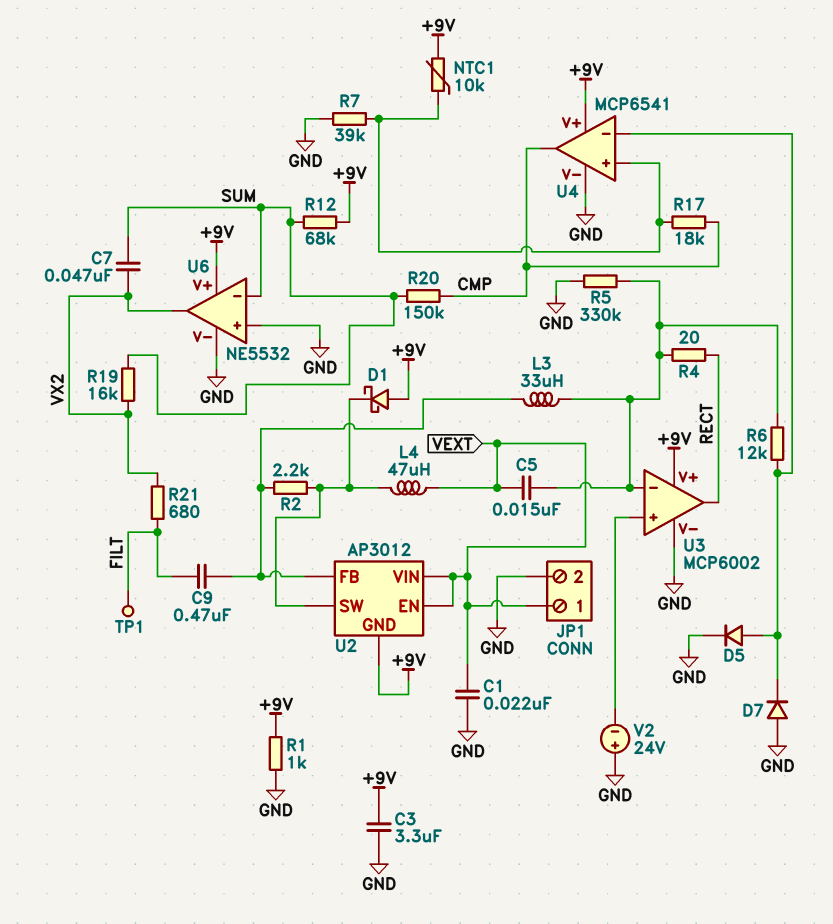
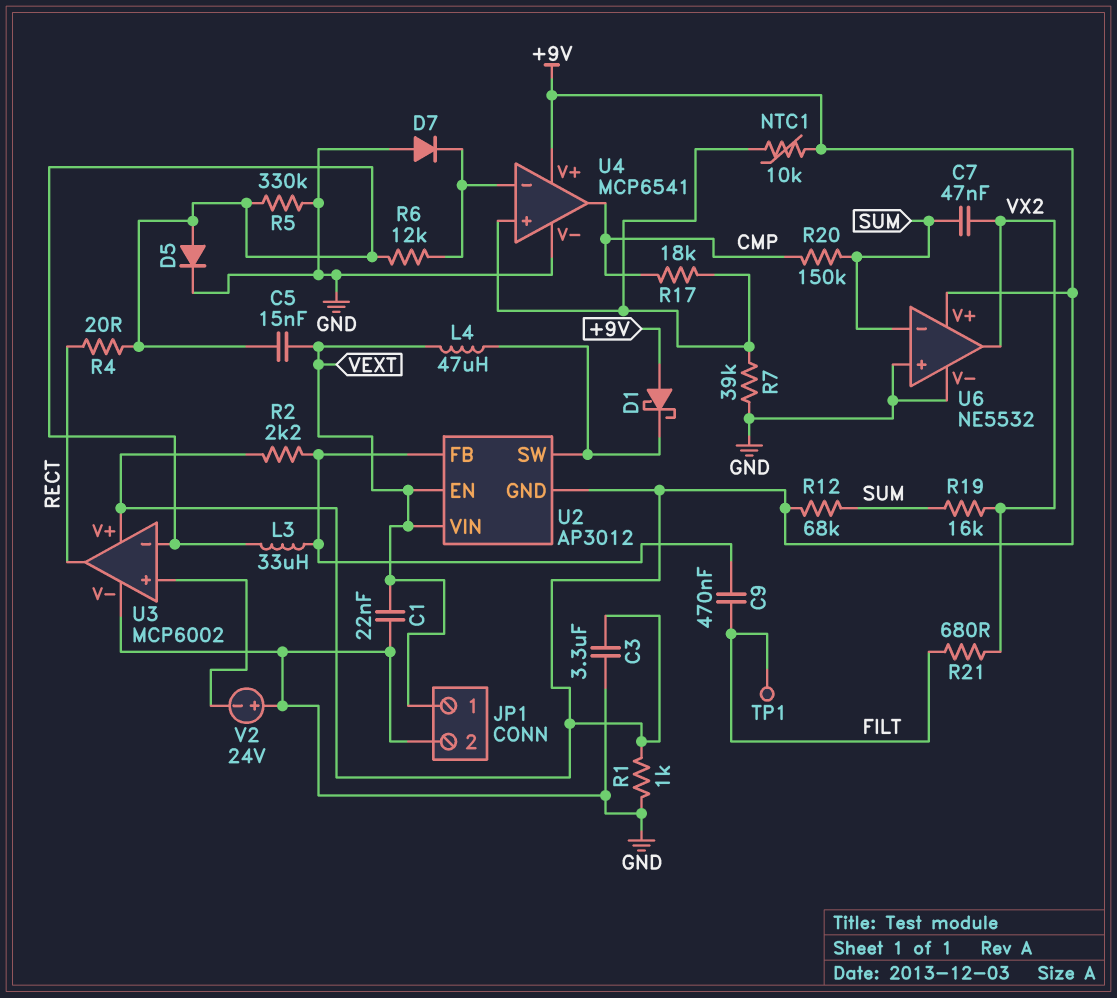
D5: diode (A U4/in-, K GND) -> diode (A U3/in-, K GND)
R2: 2.2k (U2/FB, U2/SW) -> 2.2k (+9V, U2/FB)

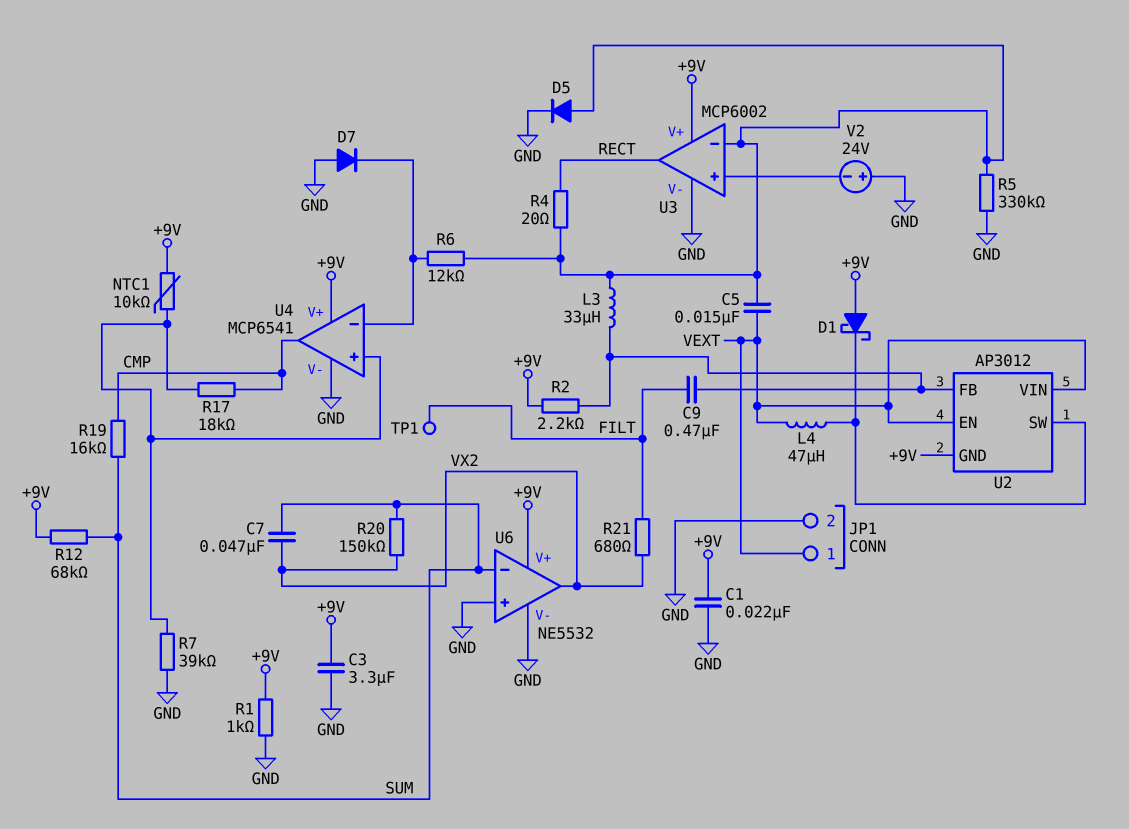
C1: 22nF (GND, VEXT) -> 22nF (+9V, GND)
R19: 16k (SUM, VX2) -> 16k (CMP, SUM)
R20: 150k (CMP, SUM) -> 150k (SUM, VX2)

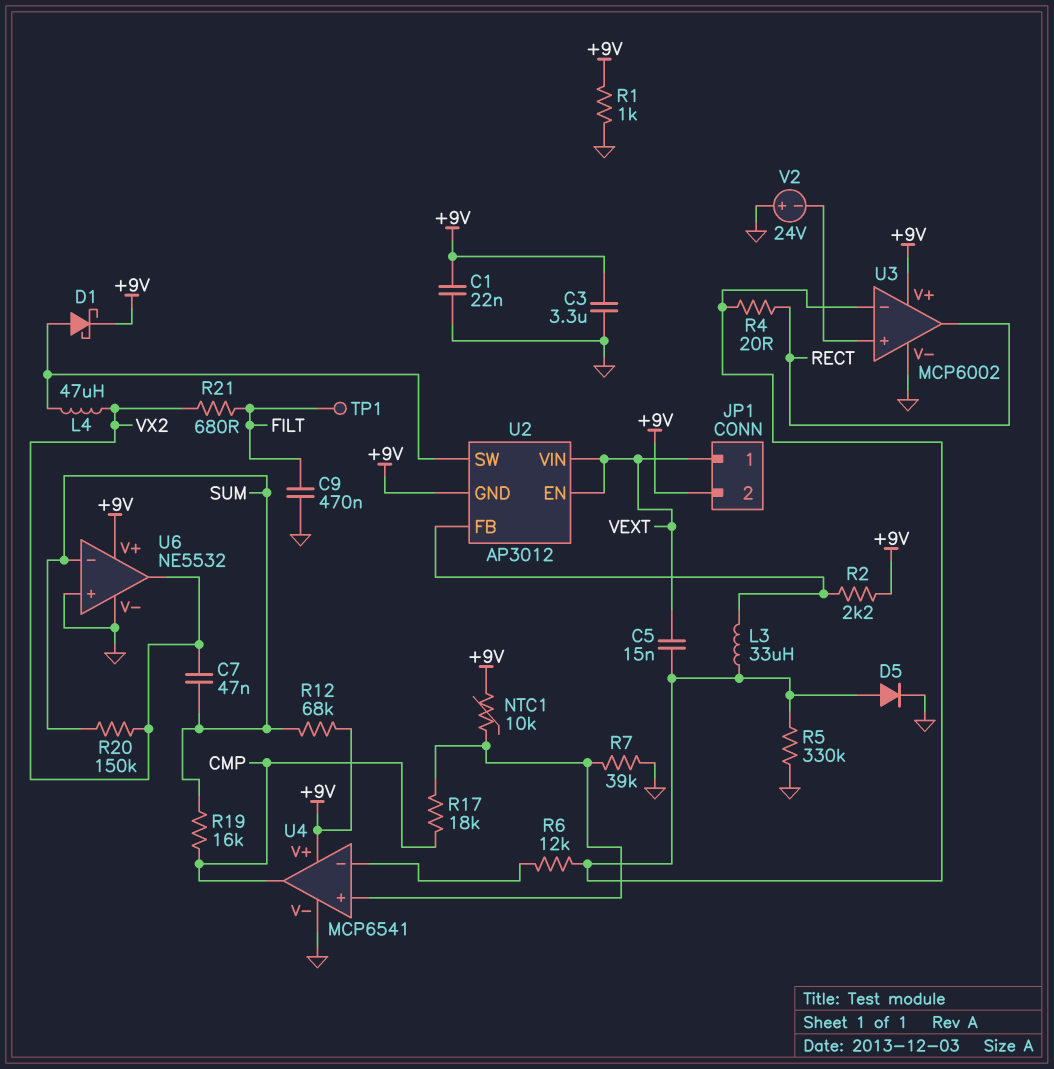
C9: 470nF (FILT, U2/FB) -> 470nF (FILT, GND)
D1: schottky (A +9V, K U2/SW) -> schottky (A U2/SW, K +9V)
D7: diode (A GND, K U4/in-) -> none
JP1 pin 2: GND -> +9V
L4: 47uH (U2/SW, VEXT) -> 47uH (U2/SW, VX2)

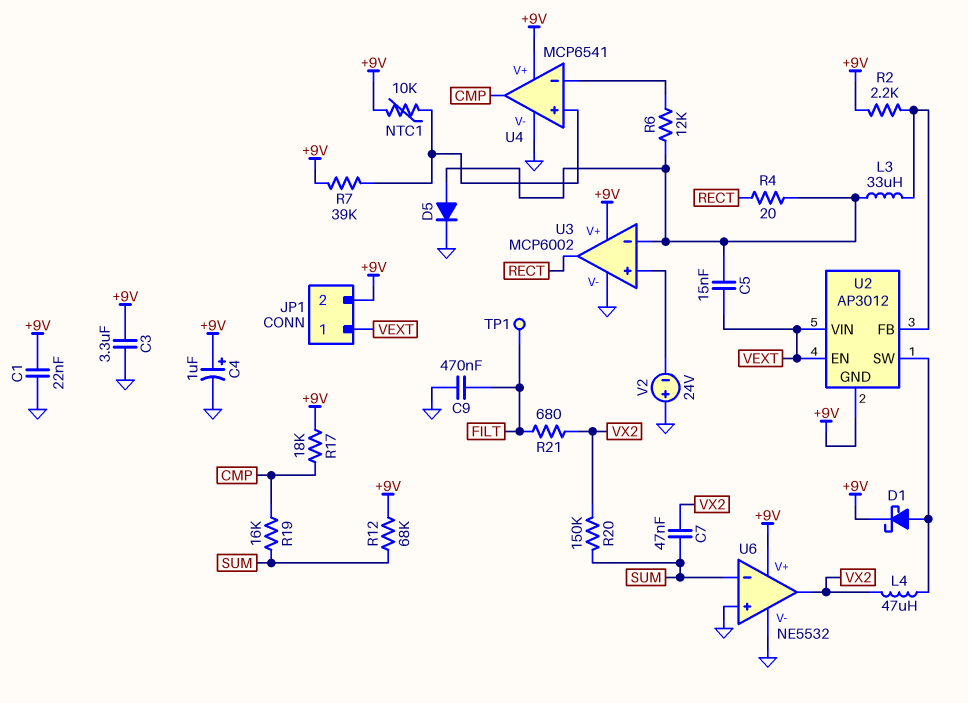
C4: none -> 1uF (plus +9V, minus GND)
R1: 1k (+9V, GND) -> none
R5: 330k (GND, U3/in-) -> none
R7: 39k (GND, U4/in+) -> 39k (+9V, U4/in+)
R17: 18k (CMP, U4/in+) -> 18k (+9V, CMP)

